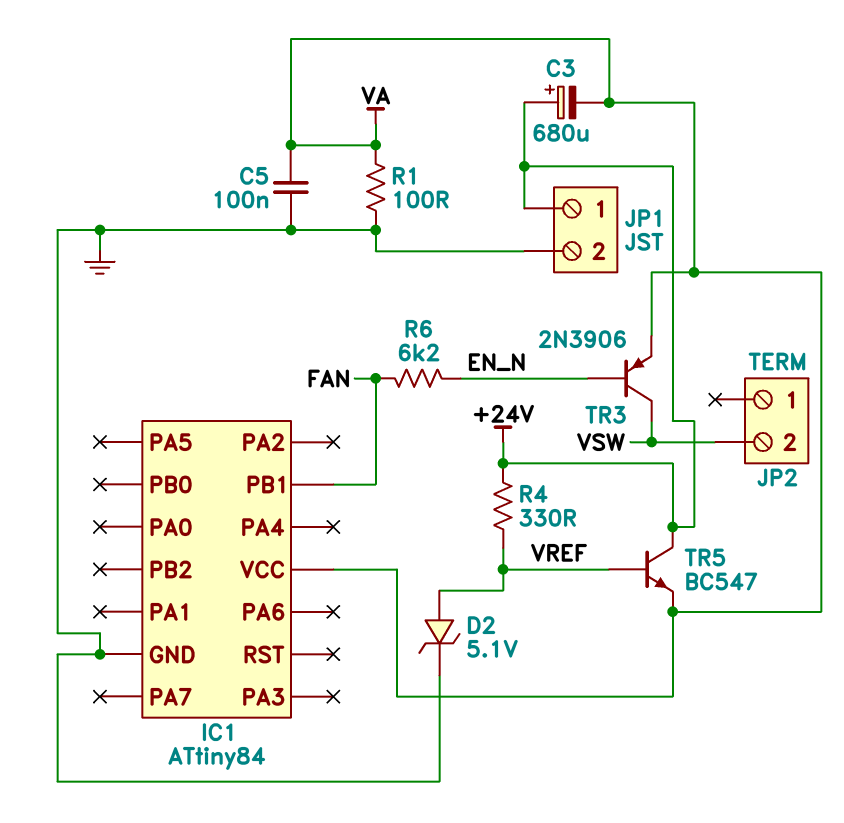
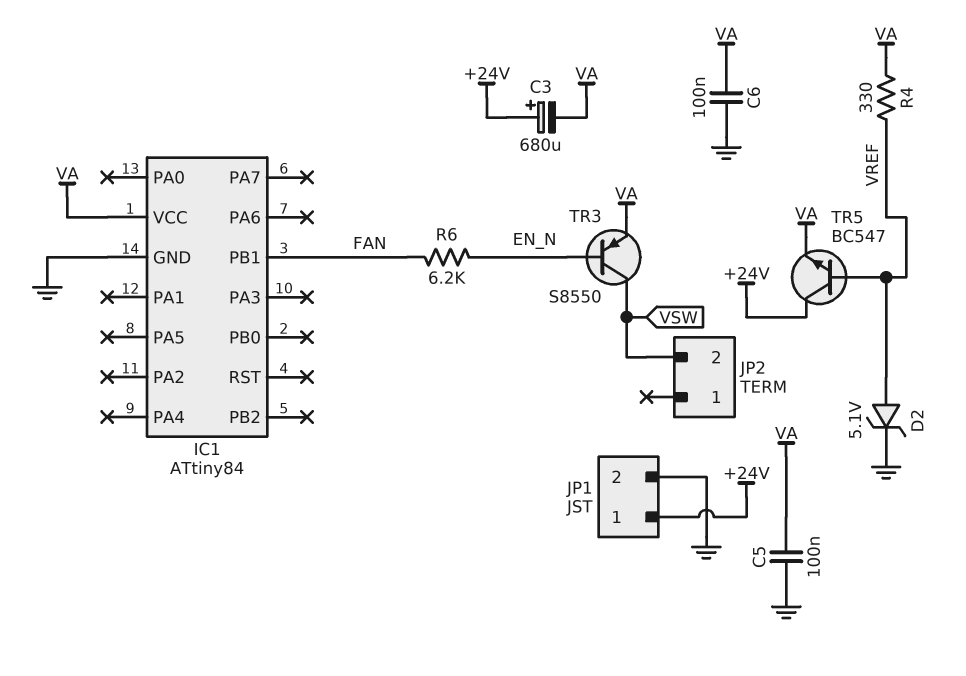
C6: none -> 100nF (GND, VA)
R1: 100 (GND, VA) -> none
R4: 330 (+24V, VREF) -> 330 (VA, VREF)
TR3: PNP 2N3906 (B EN_N, C VSW, E VA) -> PNP S8550 (B EN_N, C VSW, E VA)

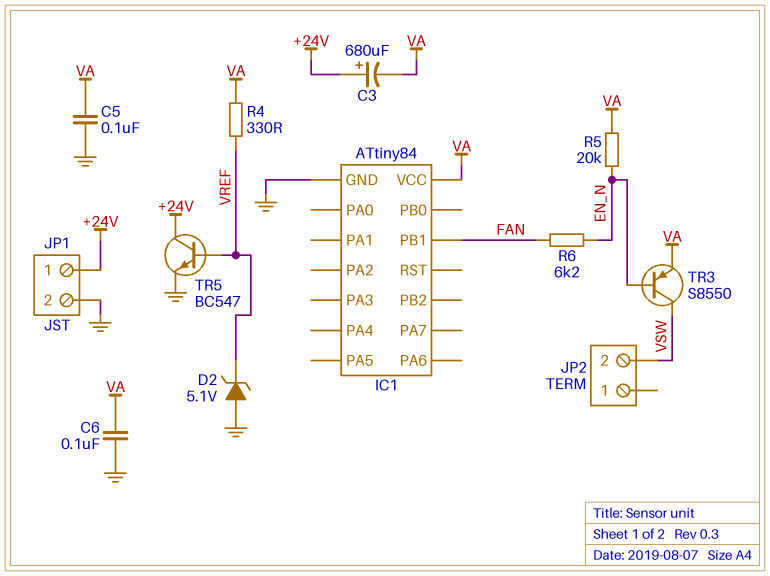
D2: zener 5.1V (A VREF, K GND) -> zener 5.1V (A GND, K VREF)
R5: none -> 20k (EN_N, VA)
TR5: NPN BC547 (B VREF, C +24V, E VA) -> NPN BC547 (B VREF, C +24V, E GND)

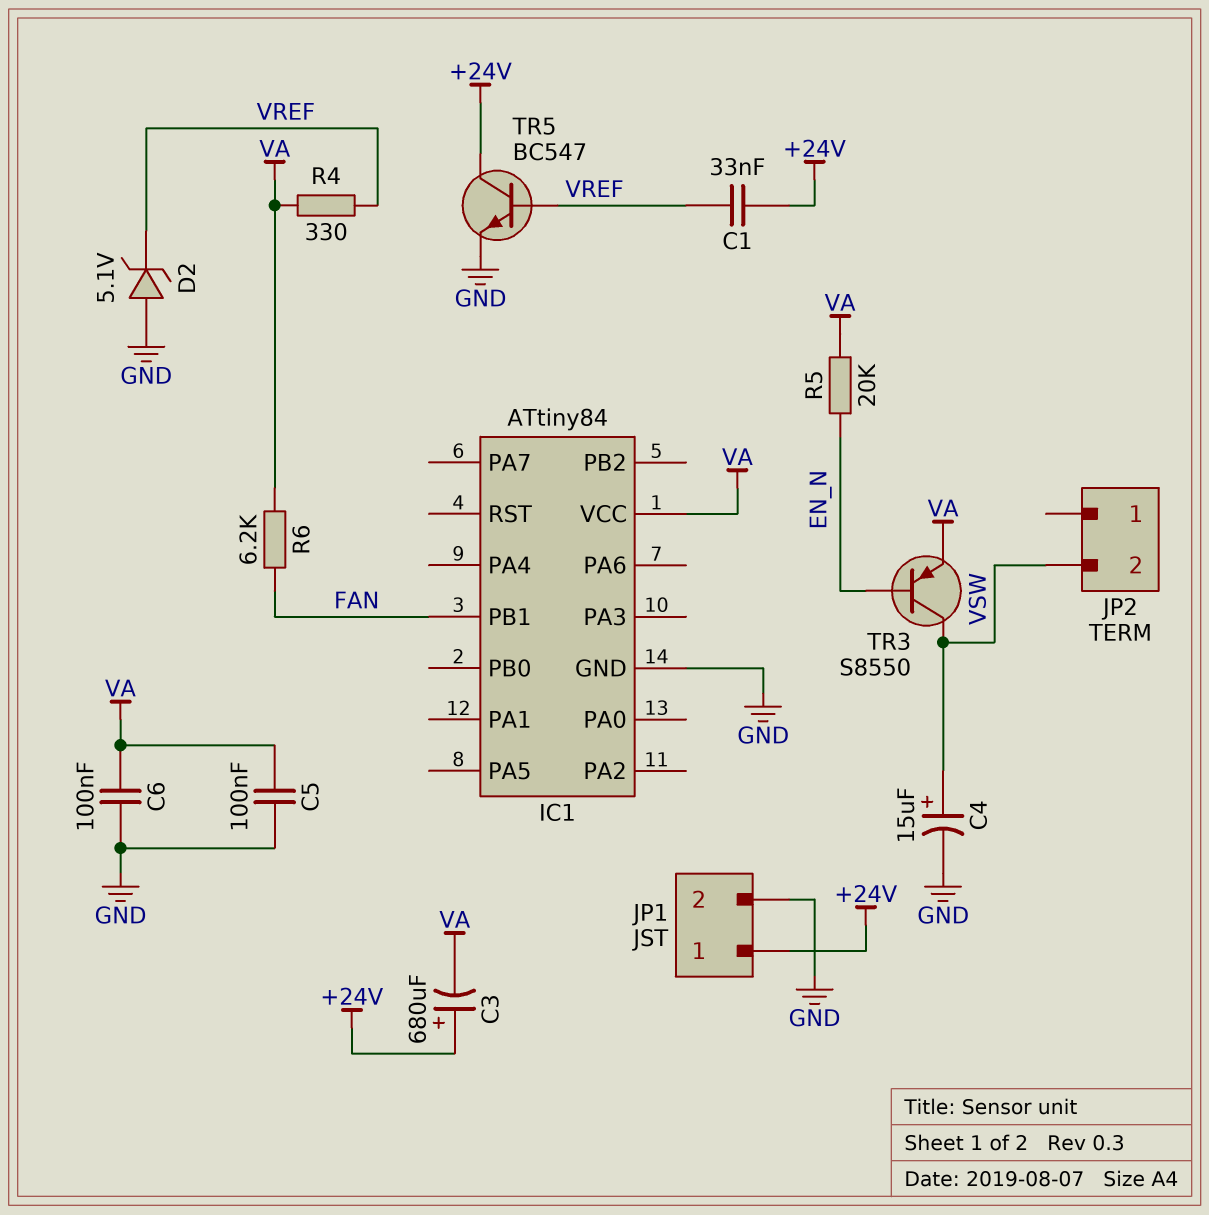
C1: none -> 33nF (+24V, VREF)
C4: none -> 15uF (plus VSW, minus GND)
R6: 6.2k (EN_N, FAN) -> 6.2k (FAN, VA)

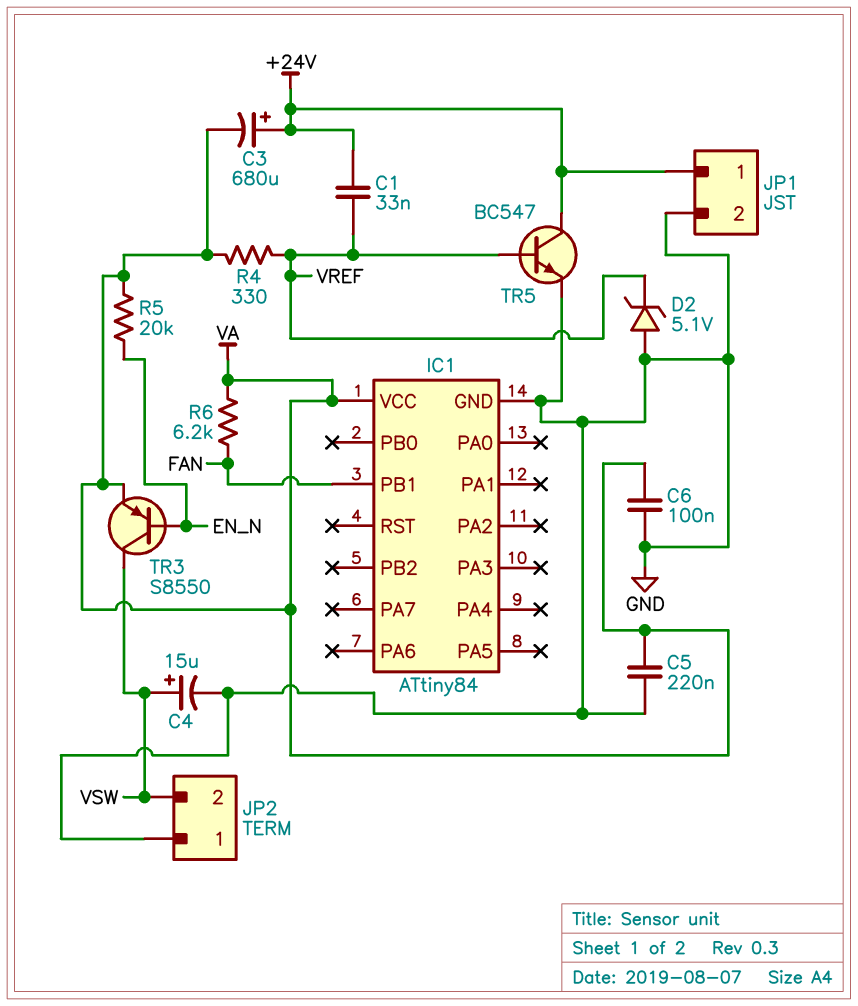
C5: 100nF (GND, VA) -> 220nF (GND, VA)
JP2 pin 1: none -> GND

